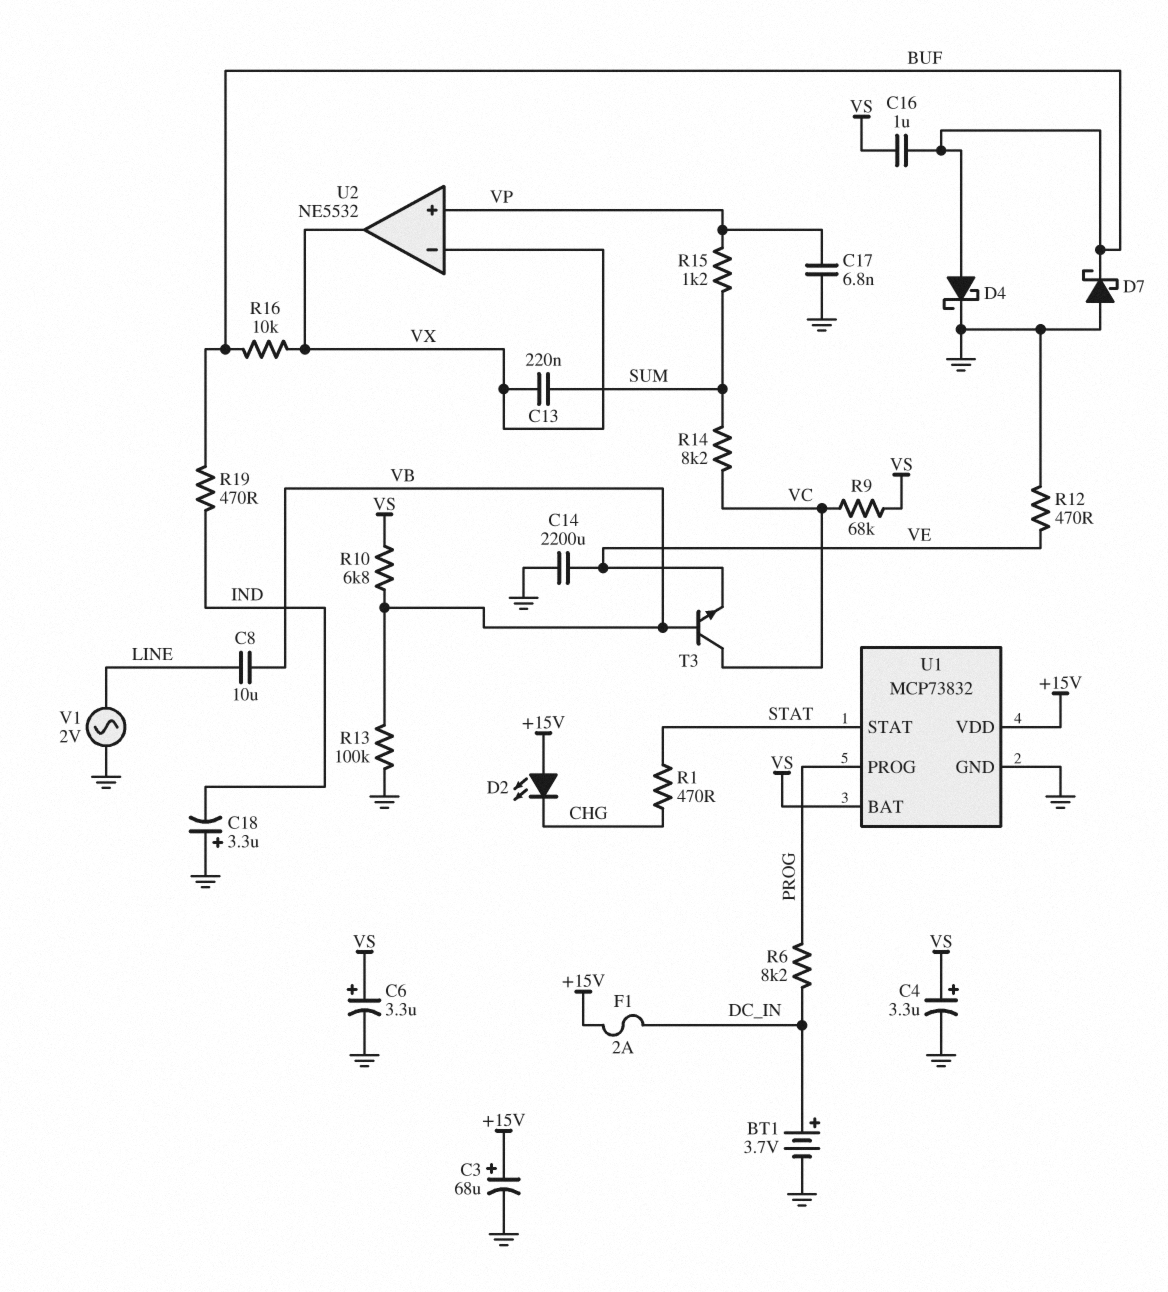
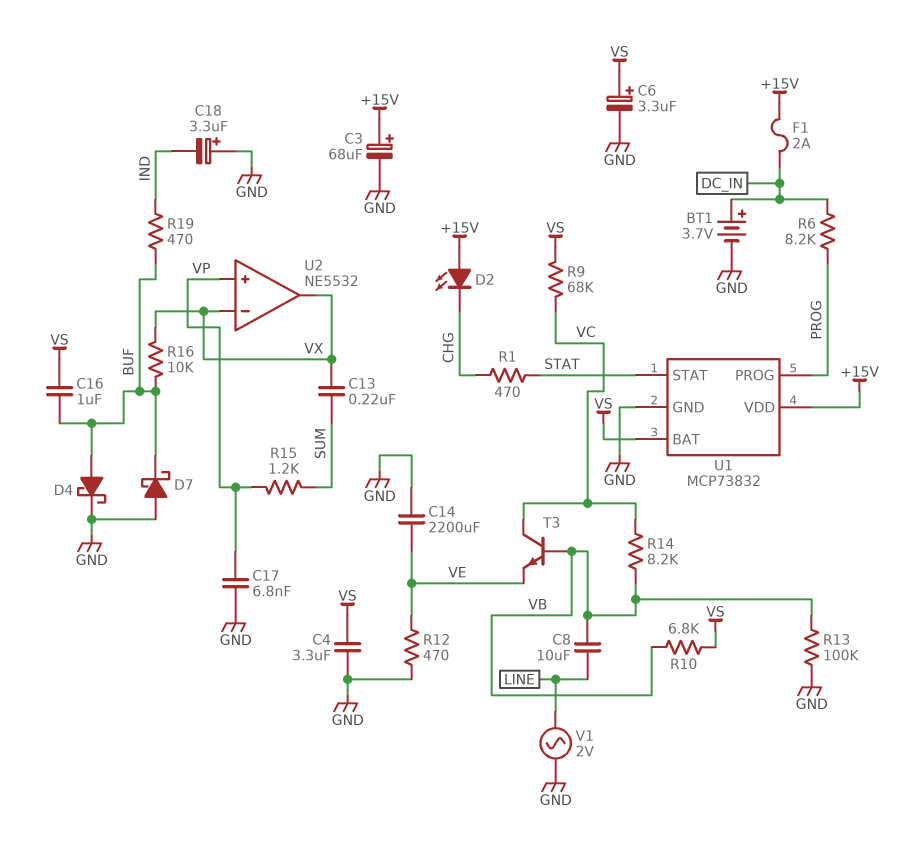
C4: 3.3uF (plus VS, minus GND) -> 3.3uF (GND, VS)
R14: 8.2k (SUM, VC) -> 8.2k (VB, VC)

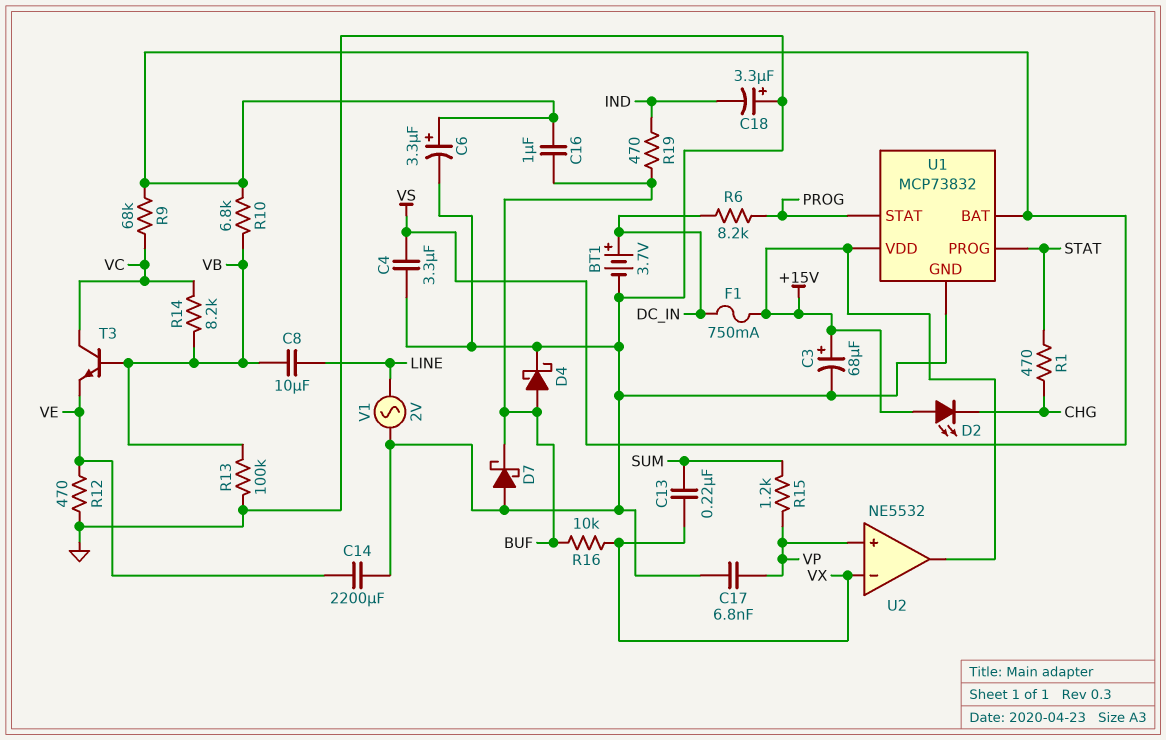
F1: 2A (+15V, DC_IN) -> 750mA (+15V, DC_IN)
U1 pin PROG: PROG -> STAT
U1 pin STAT: STAT -> PROG
U2 pin out: VX -> +15V

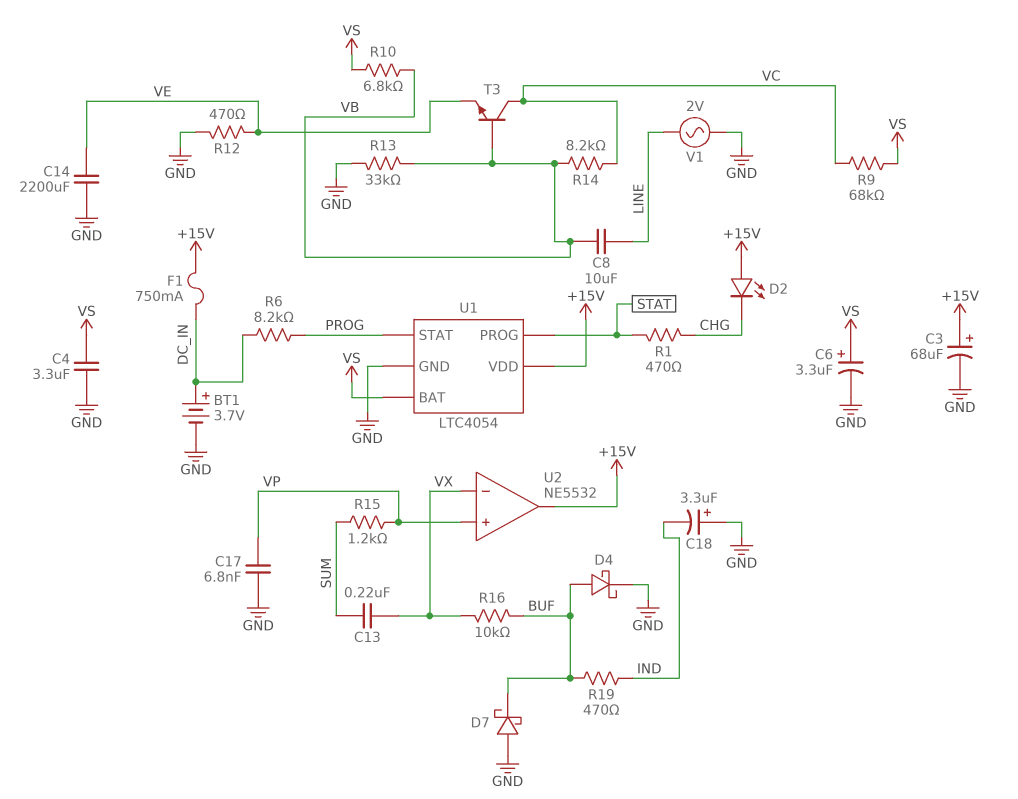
C16: 1uF (BUF, VS) -> none
R13: 100k (GND, VB) -> 33k (GND, VB)
U1: MCP73832 -> LTC4054

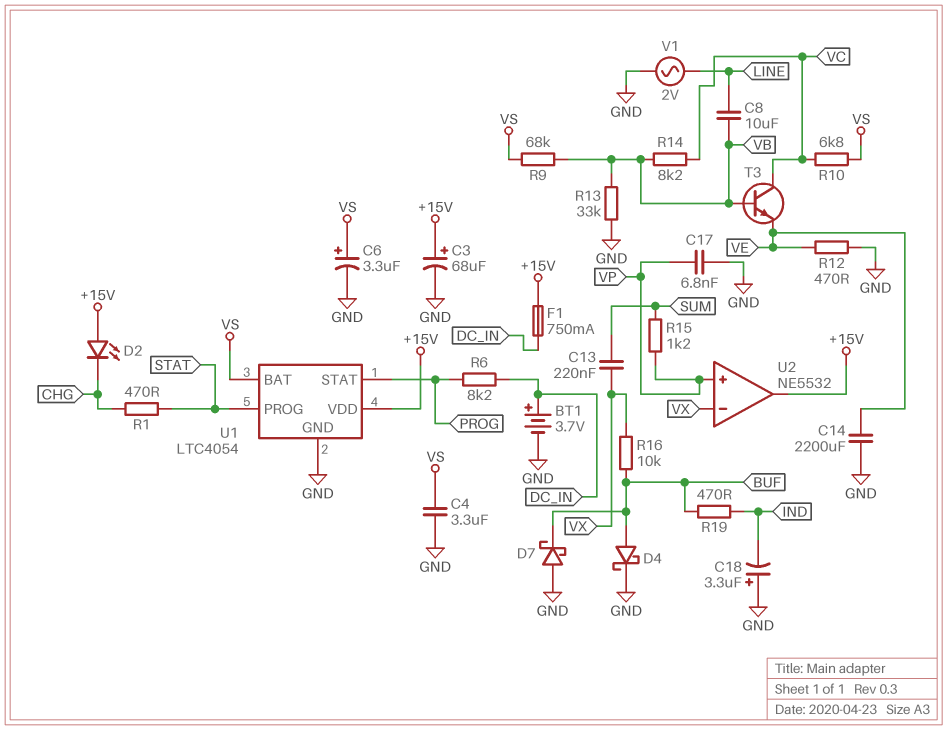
R9: 68k (VC, VS) -> 68k (VB, VS)
R10: 6.8k (VB, VS) -> 6.8k (VC, VS)

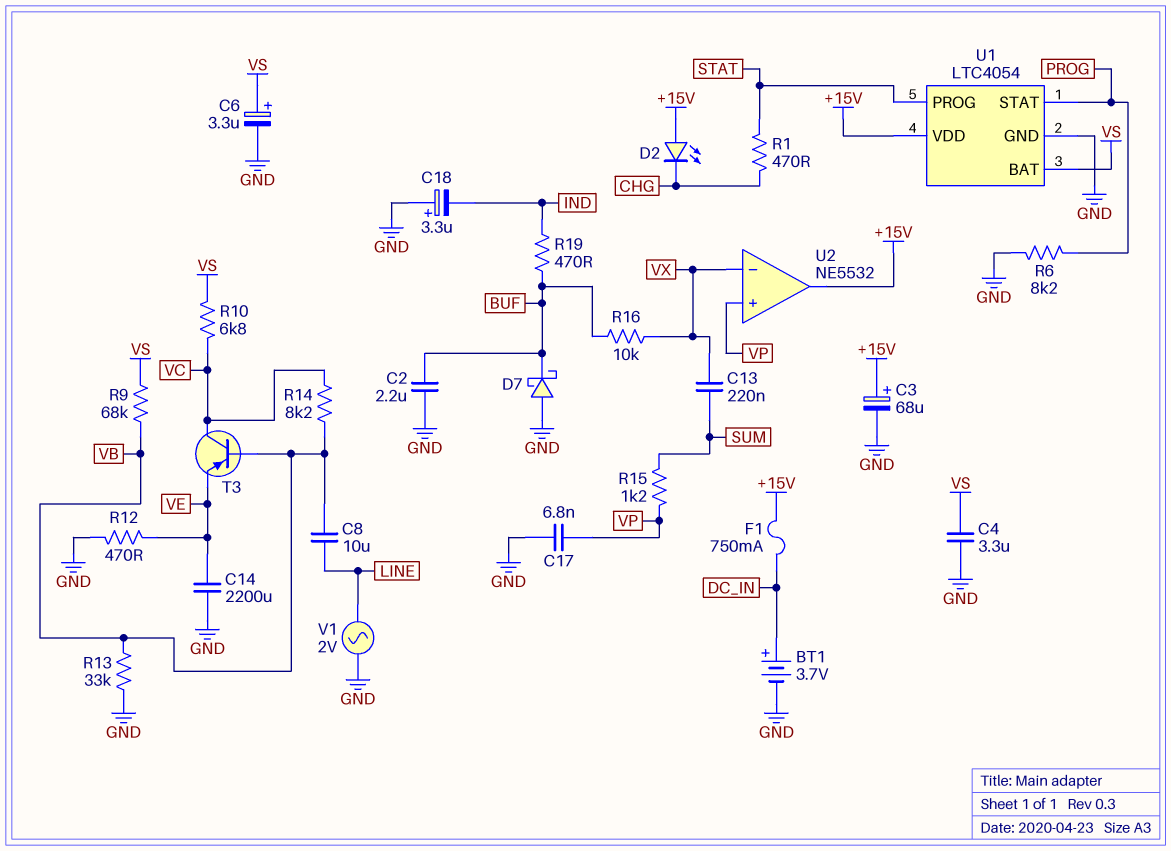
C2: none -> 2.2uF (BUF, GND)
D4: schottky (A BUF, K GND) -> none
R6: 8.2k (DC_IN, PROG) -> 8.2k (GND, PROG)
T3: NPN (B VB, C VC, E VE) -> PNP (B VB, C VC, E VE)

